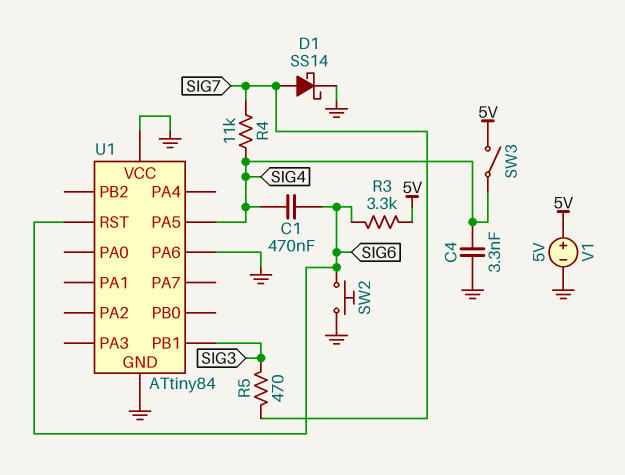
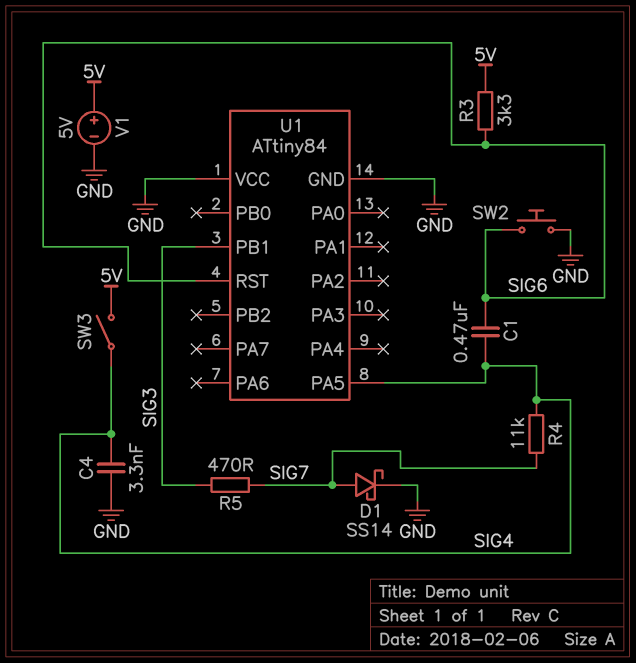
U1 pin PA6: GND -> none

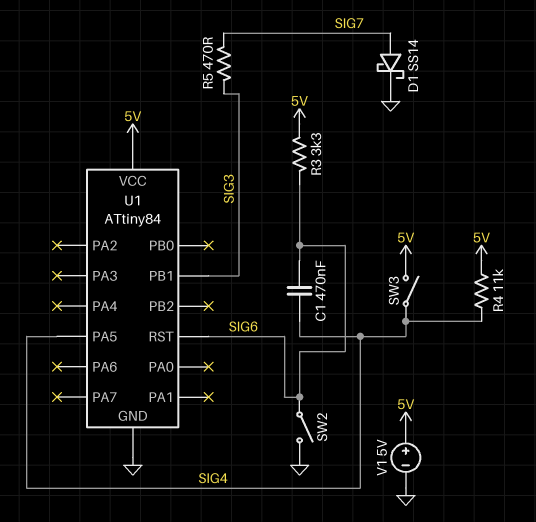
C4: 3.3nF (GND, SIG4) -> none
R4: 11k (SIG4, SIG7) -> 11k (5V, SIG4)
SW2: button (GND, SIG6) -> switch (GND, SIG6)
U1 pin VCC: GND -> 5V

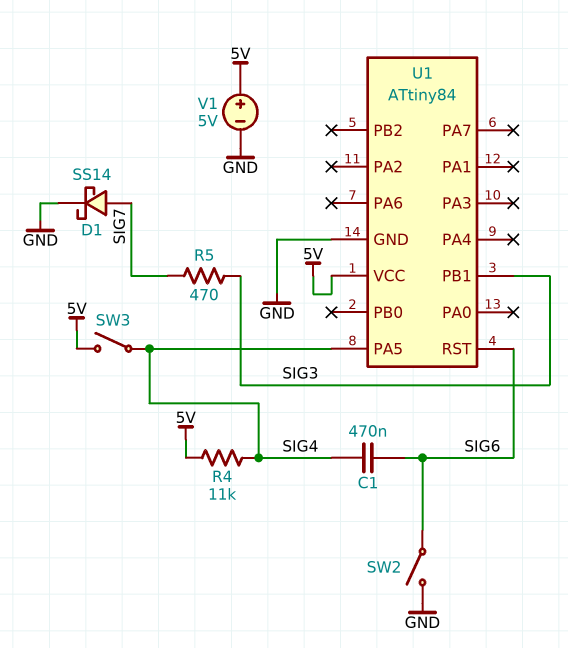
R3: 3.3k (5V, SIG6) -> none

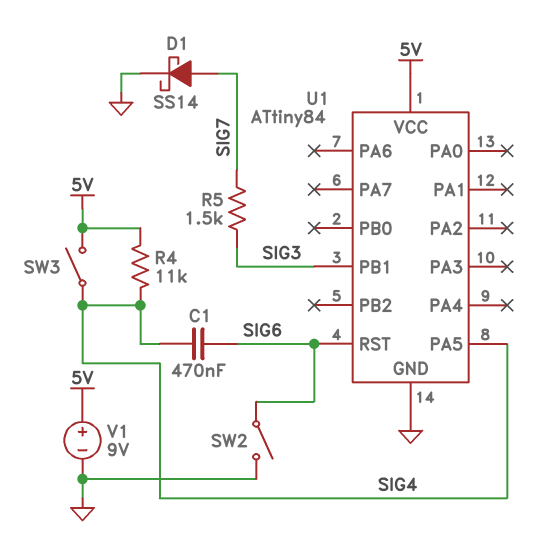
R5: 470 (SIG3, SIG7) -> 1.5k (SIG3, SIG7)
V1: 5V (plus 5V, minus GND) -> 9V (plus 5V, minus GND)

